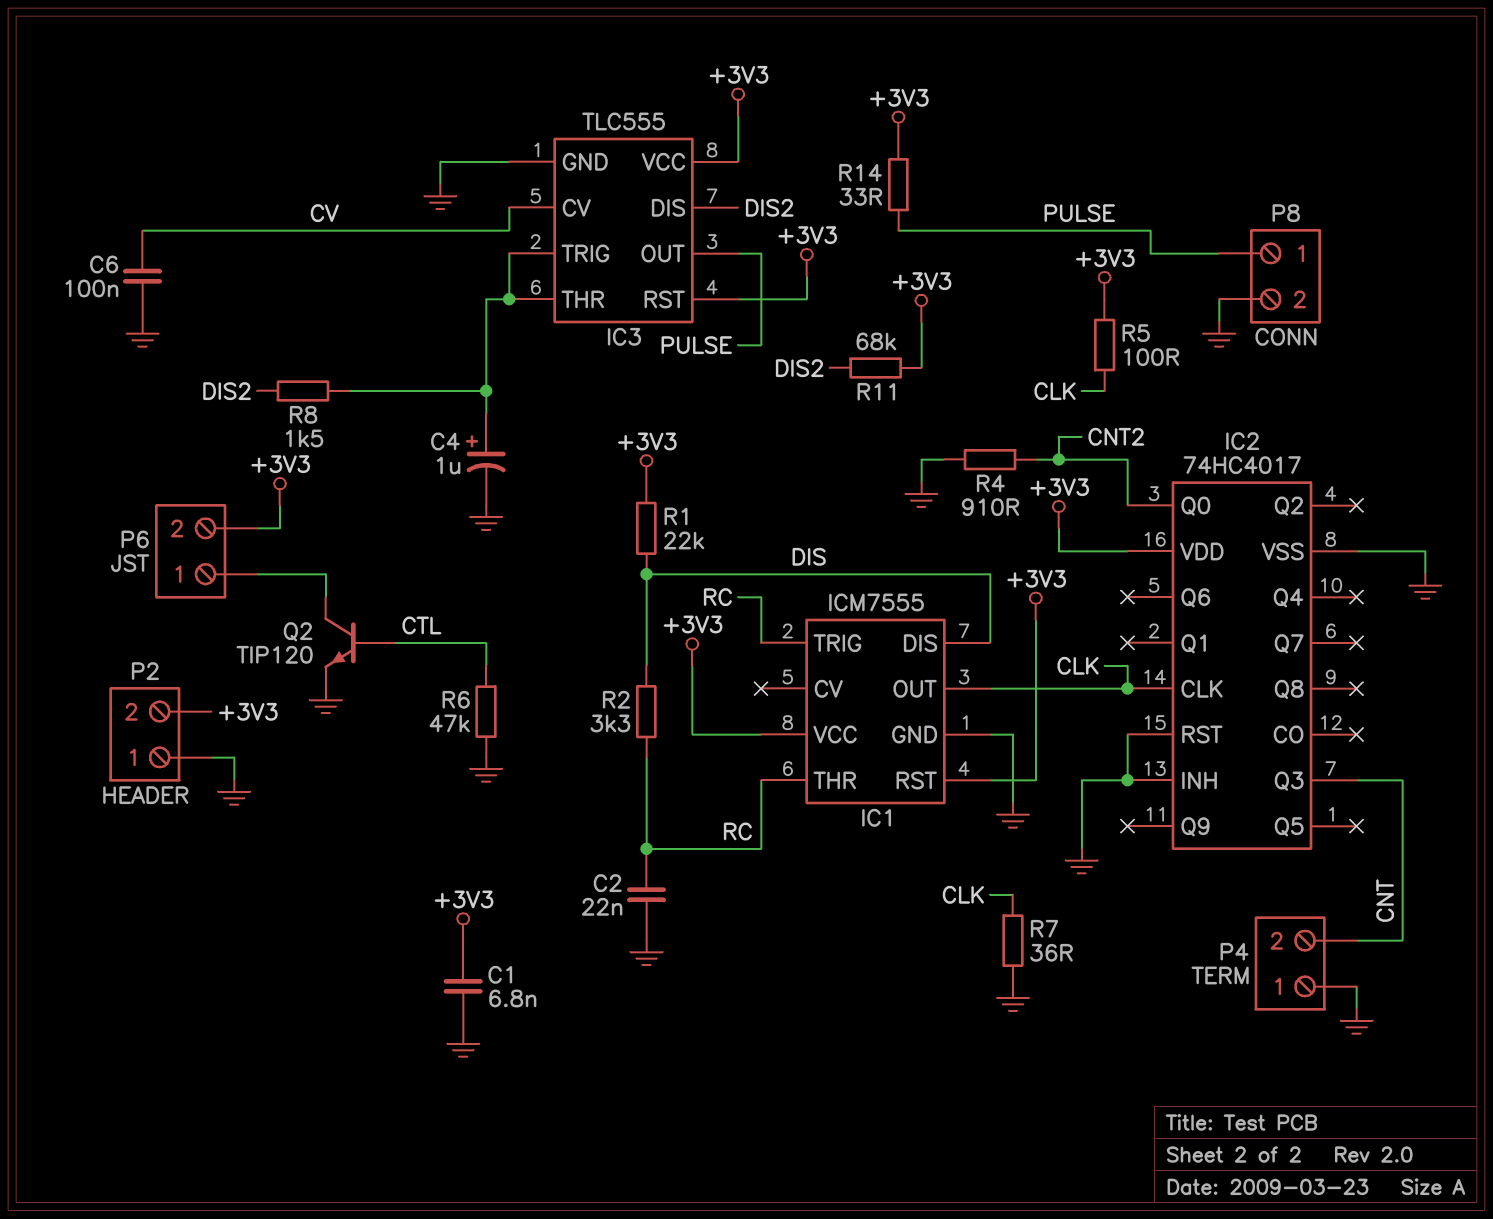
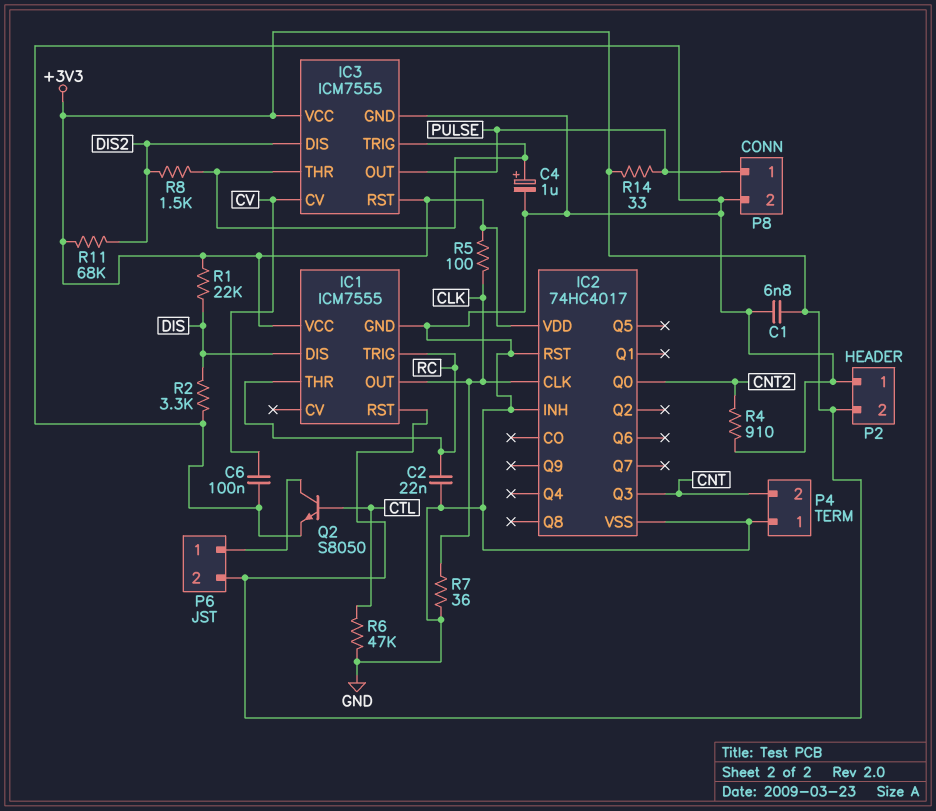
IC3: TLC555 -> ICM7555
Q2: NPN TIP120 (B CTL, C P6/1, E GND) -> NPN S8050 (B CTL, C P6/1, E GND)
R2: 3.3k (DIS, RC) -> 3.3k (DIS, GND)

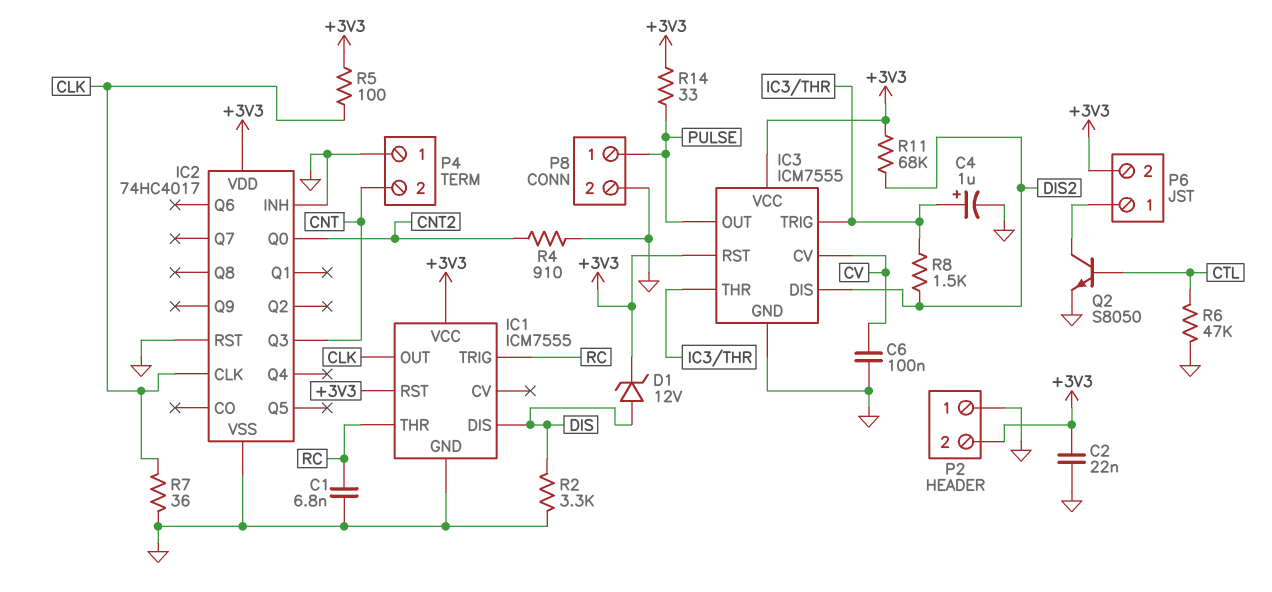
C1: 6.8nF (+3V3, GND) -> 6.8nF (GND, RC)
C2: 22nF (GND, RC) -> 22nF (+3V3, GND)
D1: none -> zener 12V (A DIS, K +3V3)
R1: 22k (+3V3, DIS) -> none

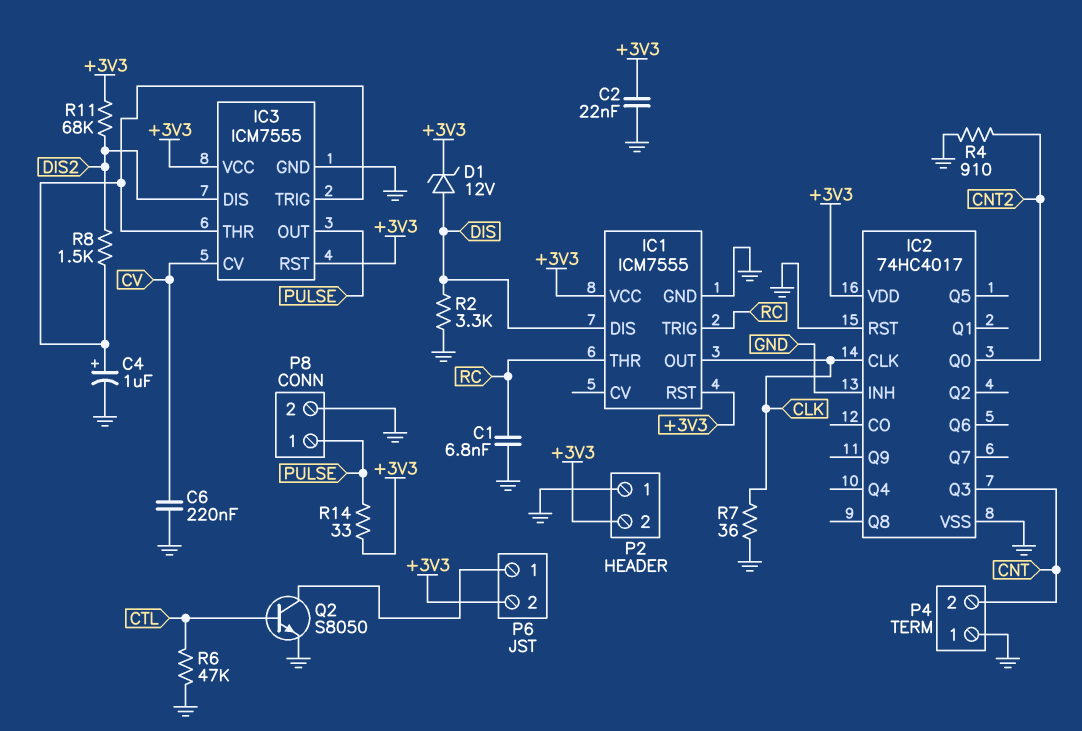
C6: 100nF (CV, GND) -> 220nF (CV, GND)
R5: 100 (+3V3, CLK) -> none

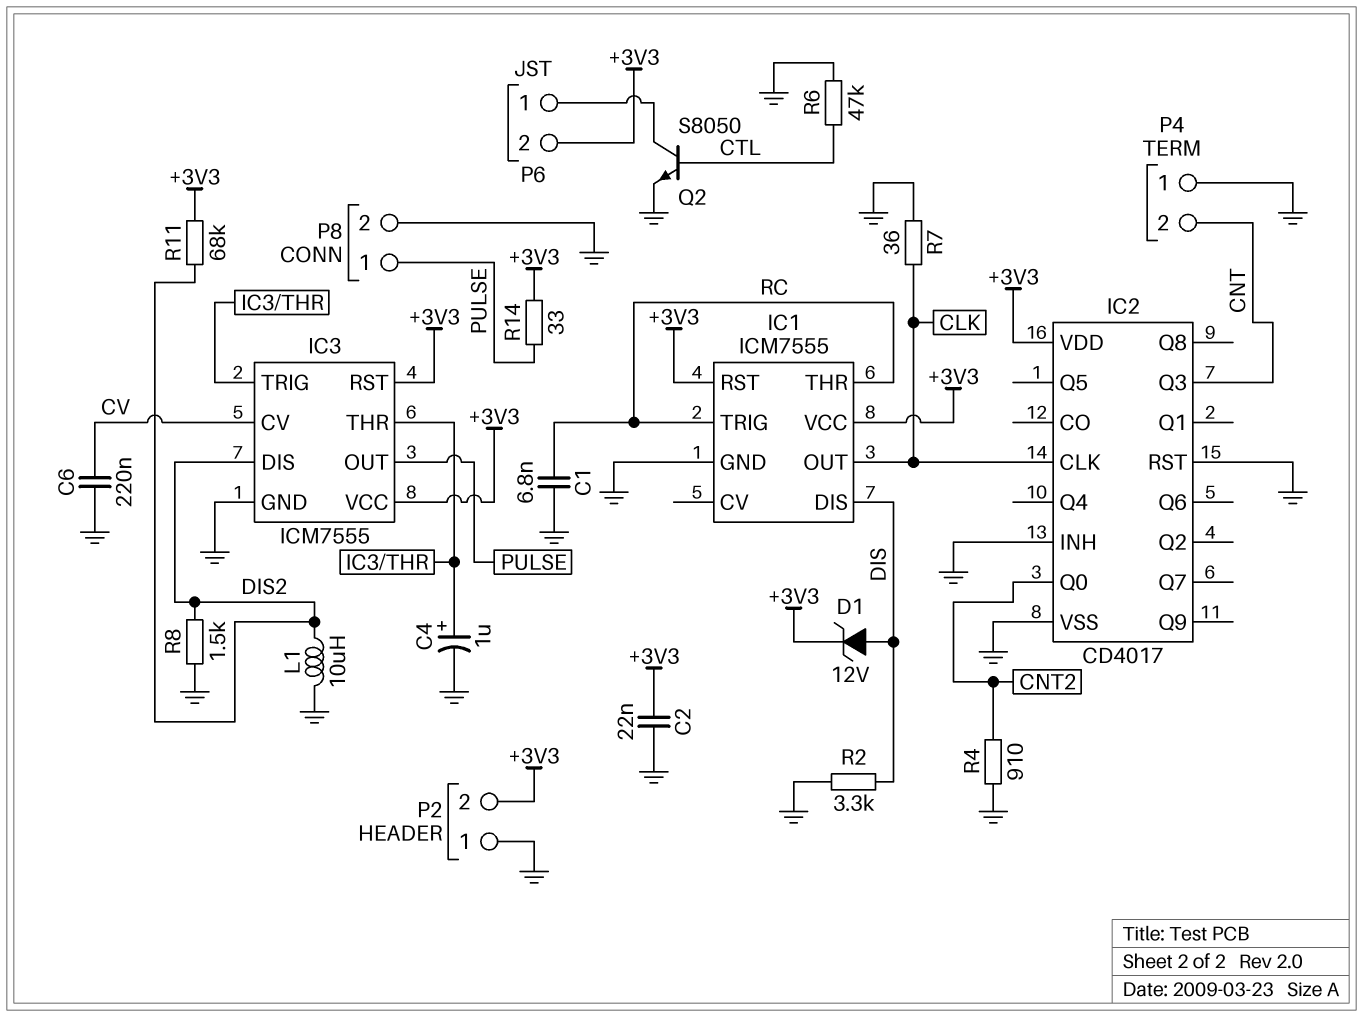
IC2: 74HC4017 -> CD4017
L1: none -> 10uH (DIS2, GND)
R8: 1.5k (DIS2, IC3/THR) -> 1.5k (DIS2, GND)

